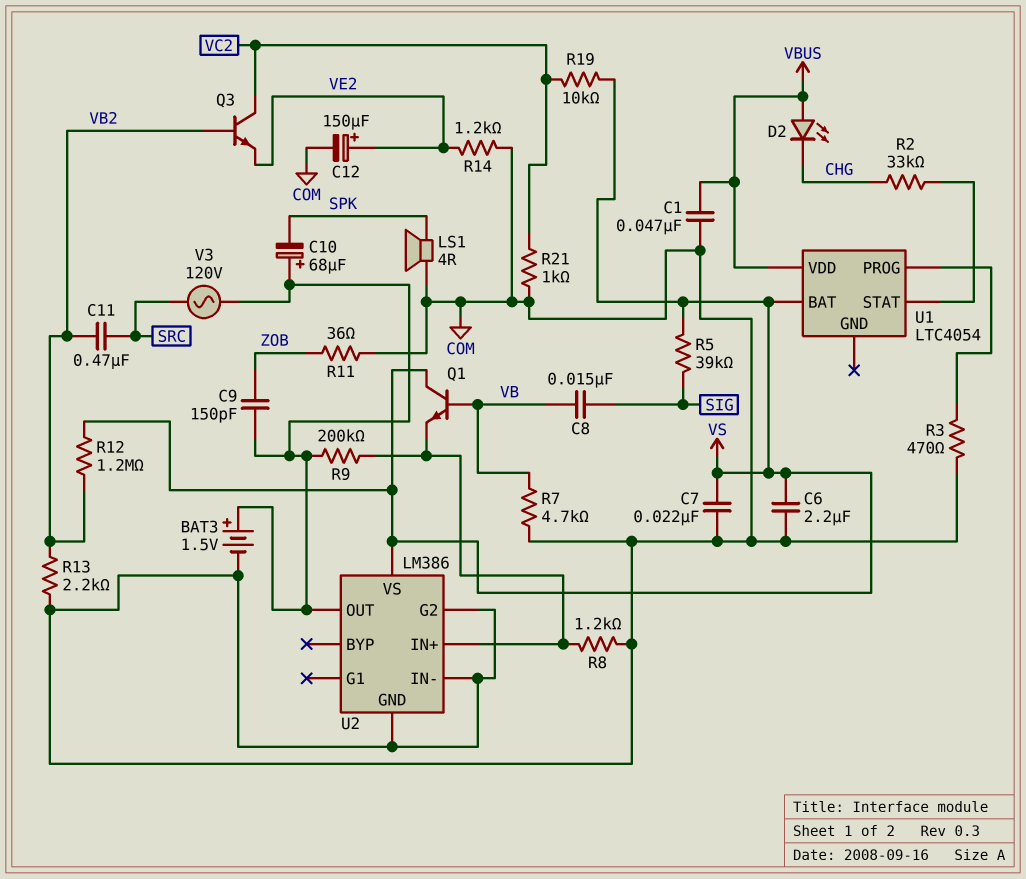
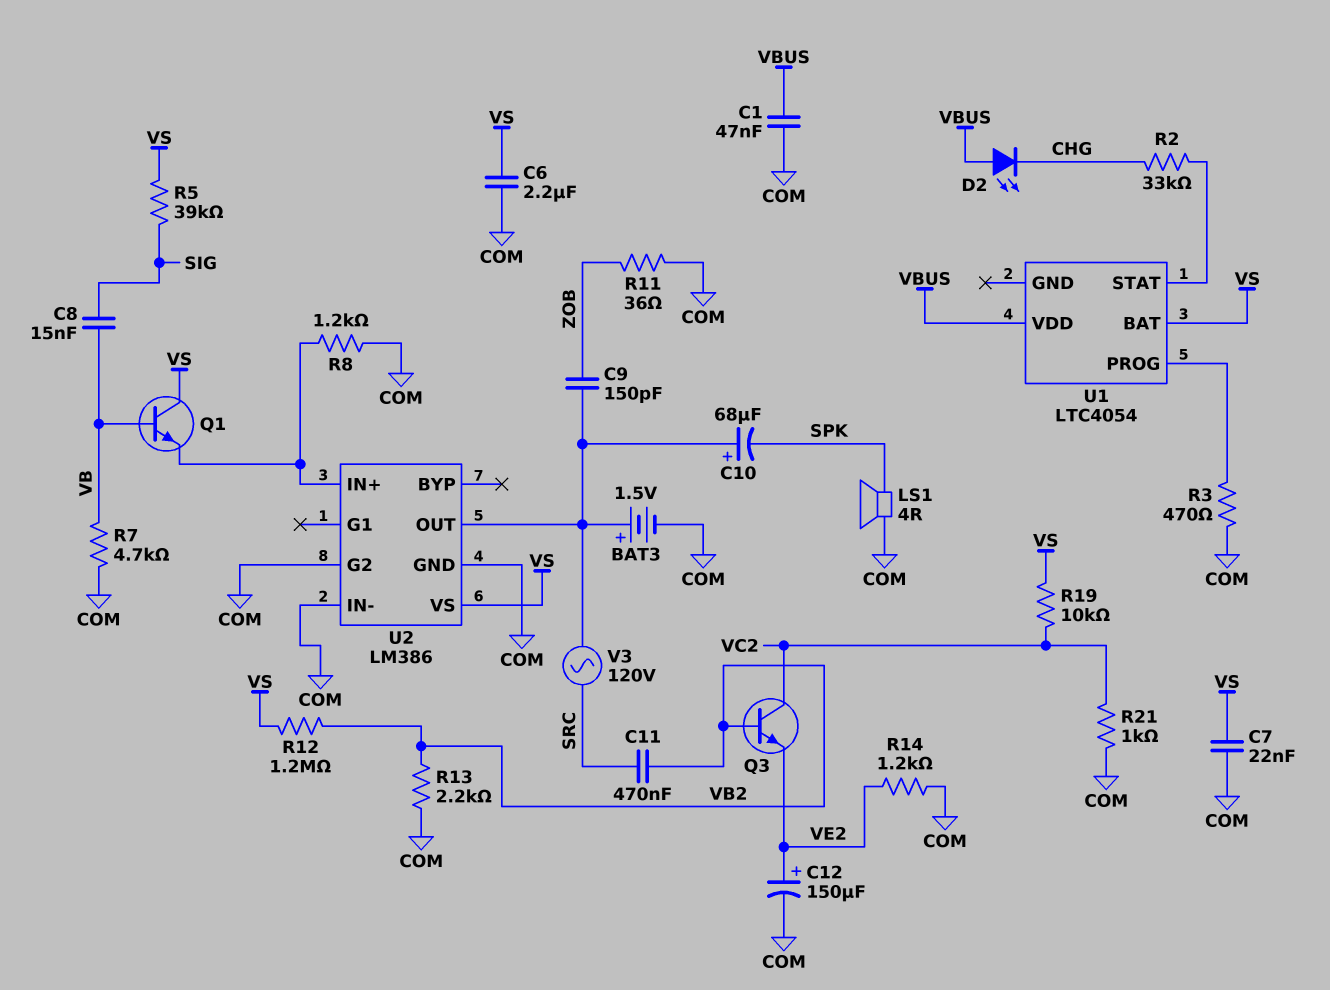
R9: 200k (U2/IN+, U2/OUT) -> none

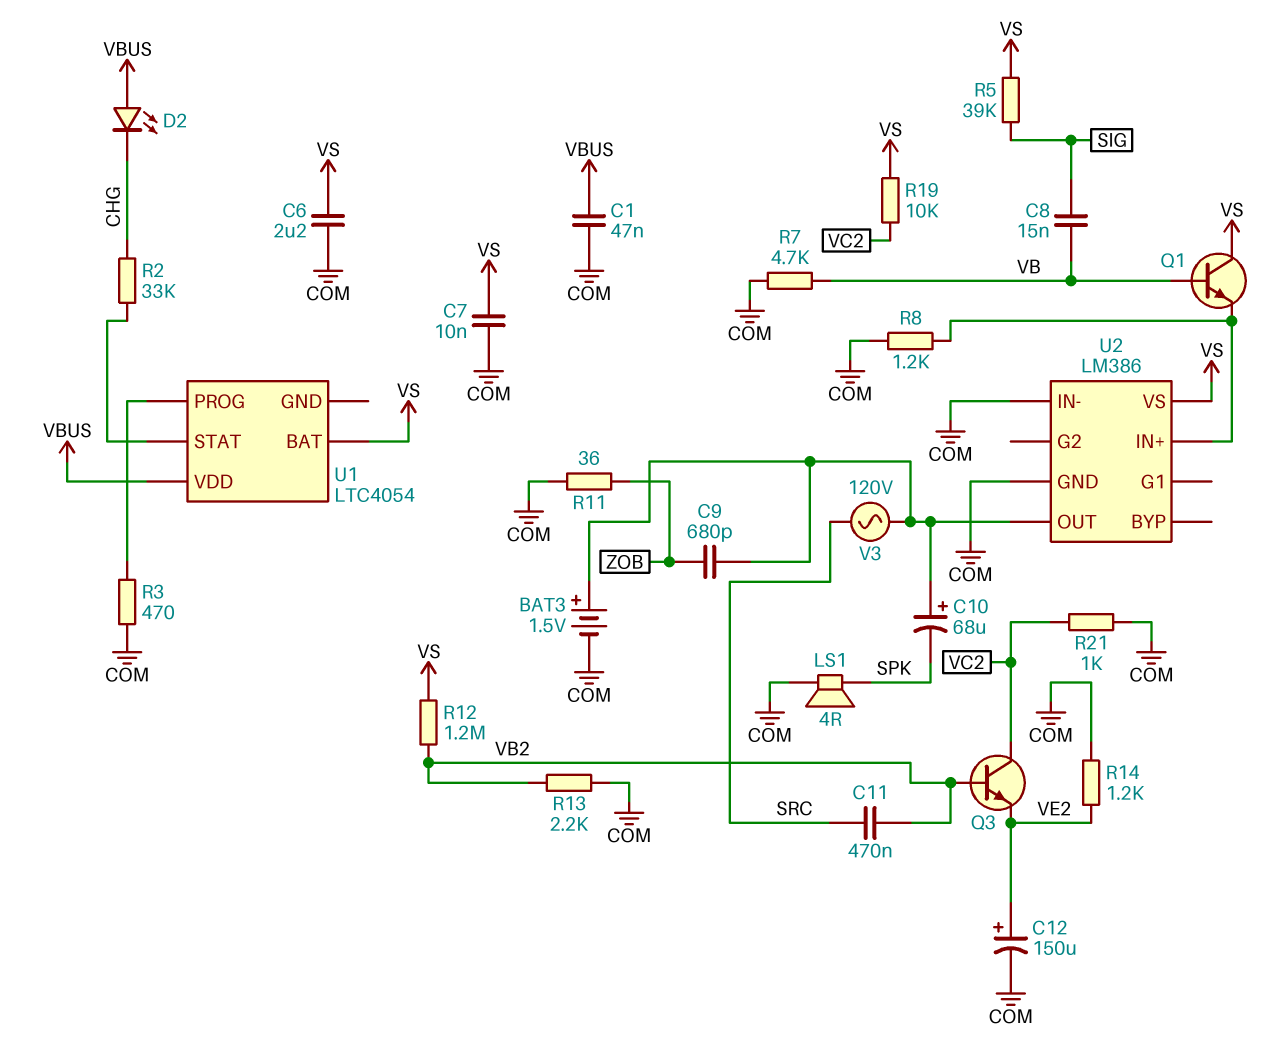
C7: 22nF (COM, VS) -> 10nF (COM, VS)
C9: 150pF (U2/OUT, ZOB) -> 680pF (U2/OUT, ZOB)
U2 pin G2: COM -> none

